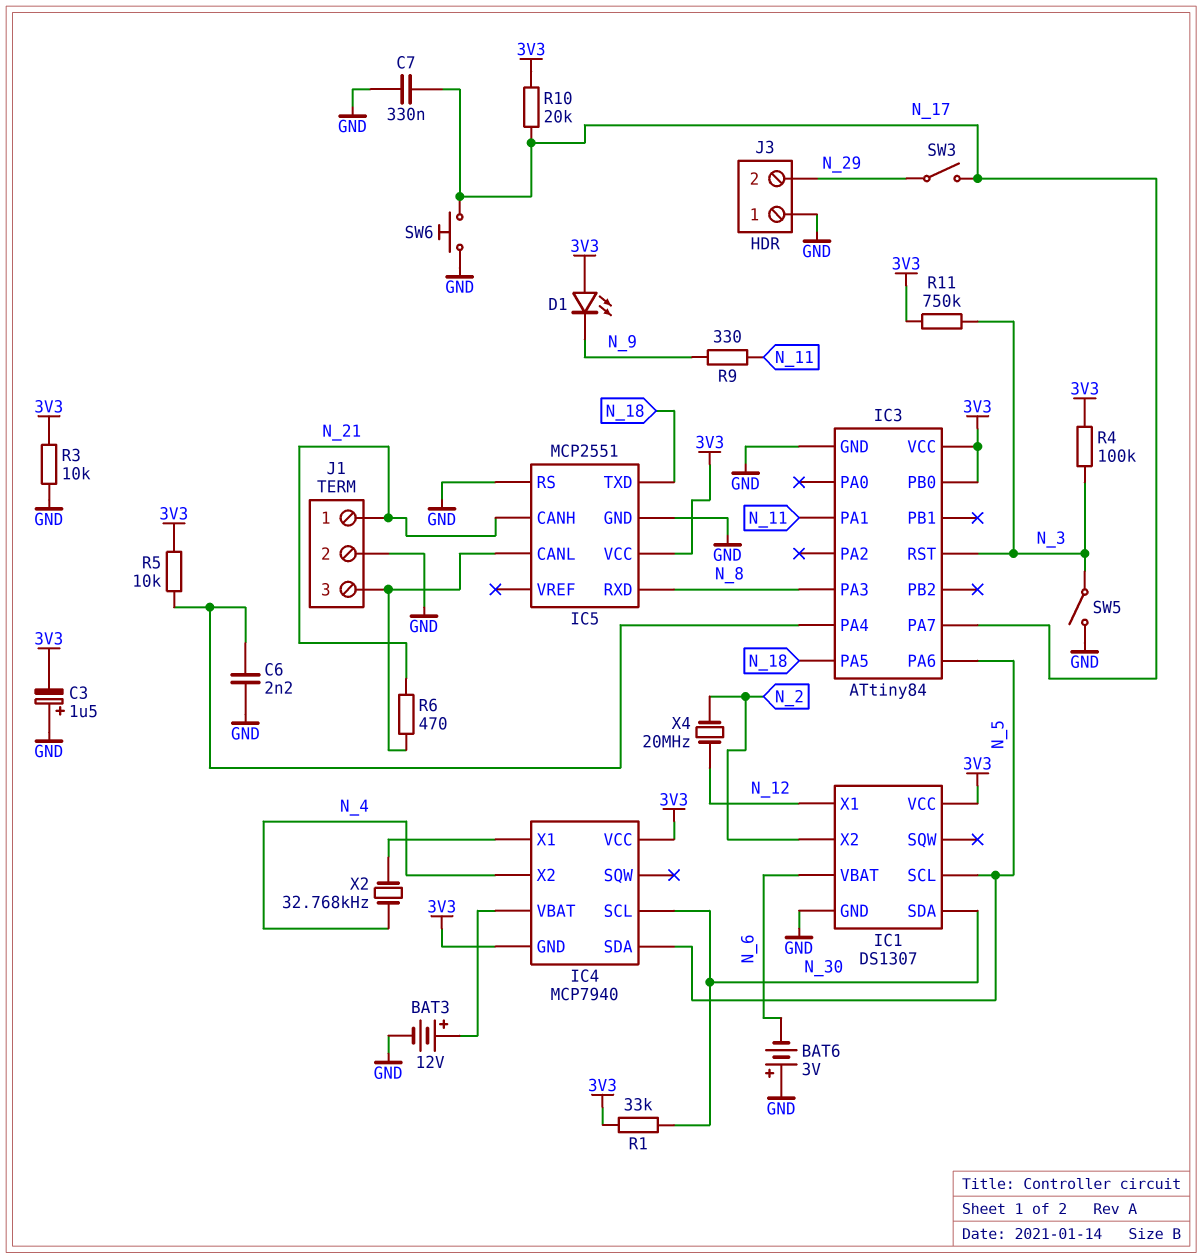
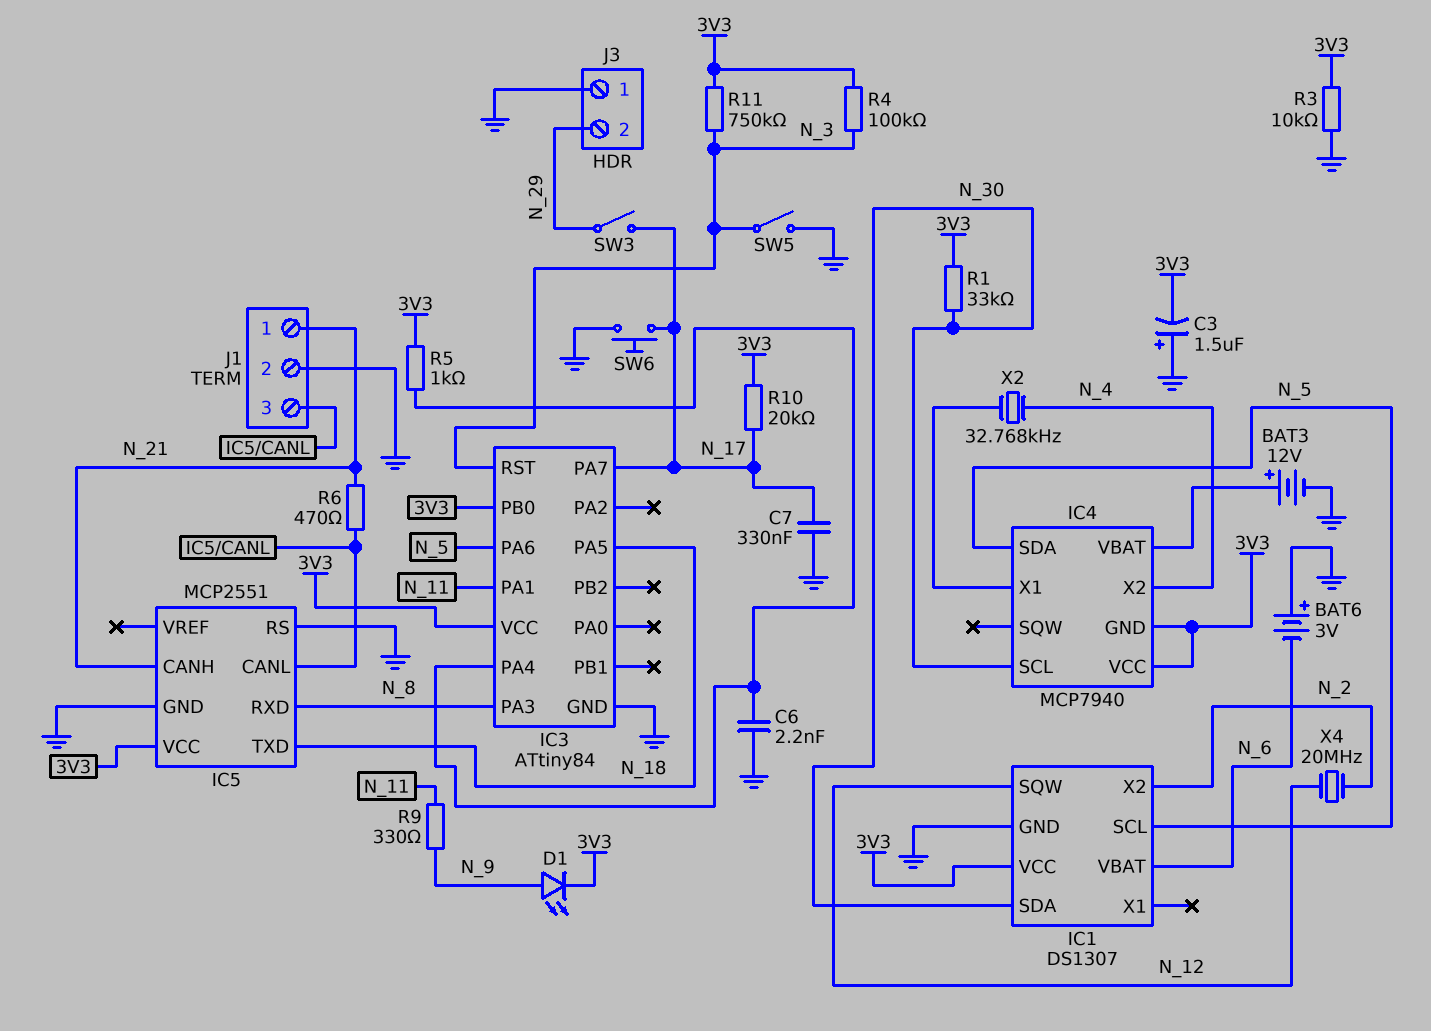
D1: LED (A 3V3, K N_9) -> LED (A N_9, K 3V3)
IC1 pin SQW: none -> N_12
IC1 pin X1: N_12 -> none
R5: 10k (3V3, IC3/PA4) -> 1k (3V3, IC3/PA4)

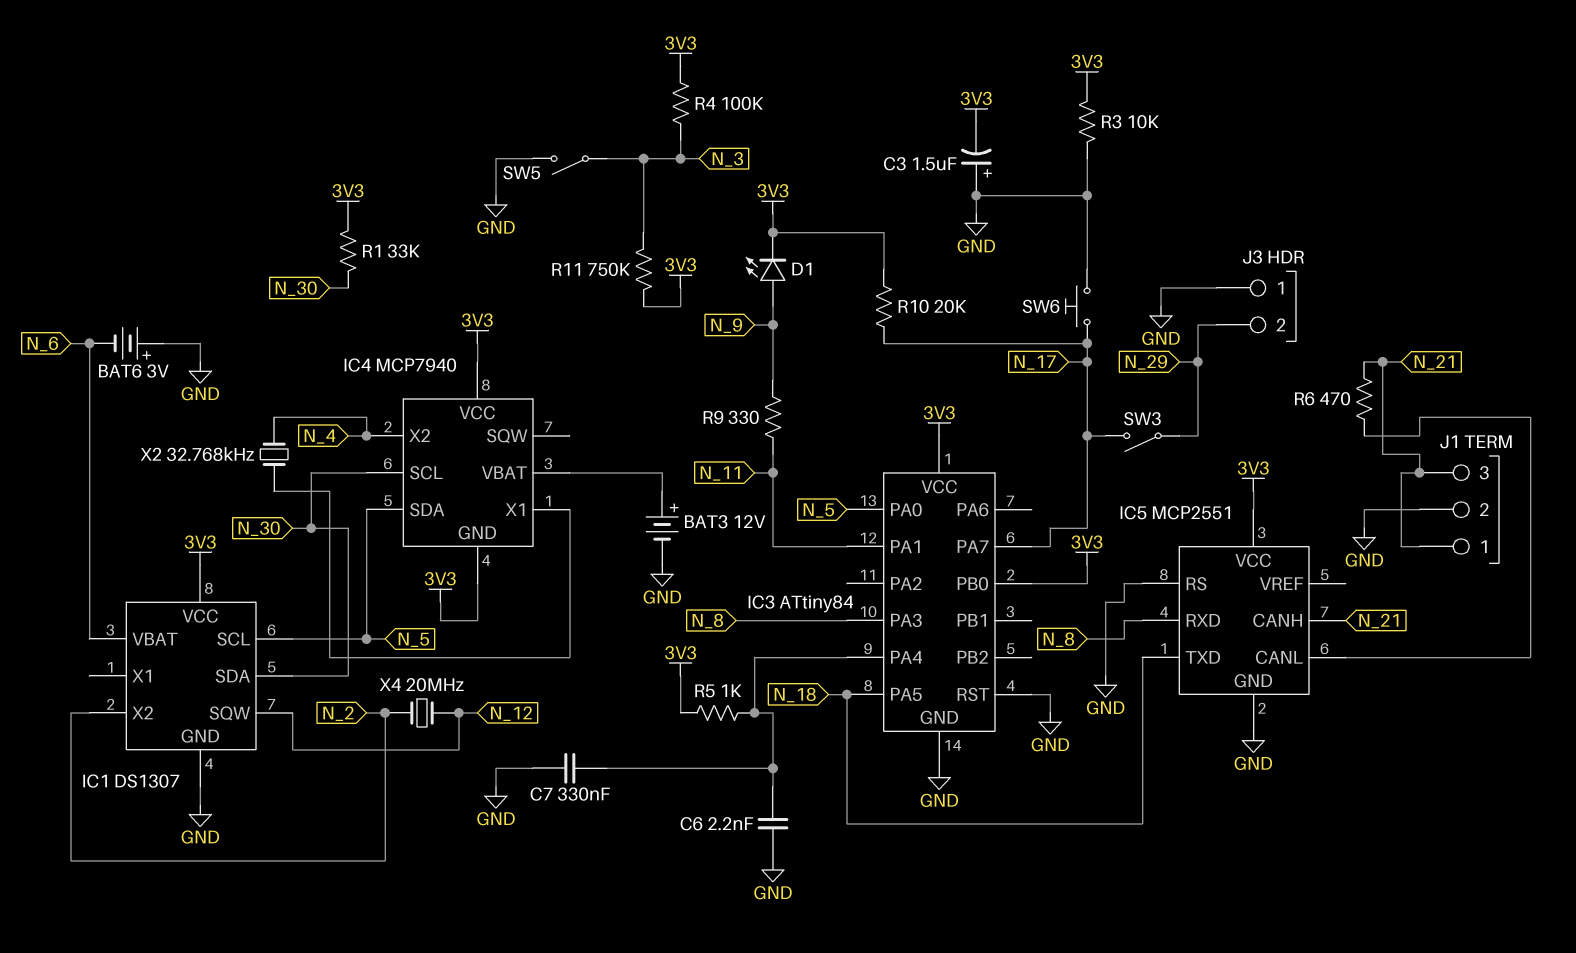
C7: 330nF (GND, N_17) -> 330nF (GND, IC3/PA4)
IC3 pin PA0: none -> N_5
IC3 pin PA6: N_5 -> none
IC3 pin RST: N_3 -> GND
J1 pin 3: IC5/CANL -> N_21

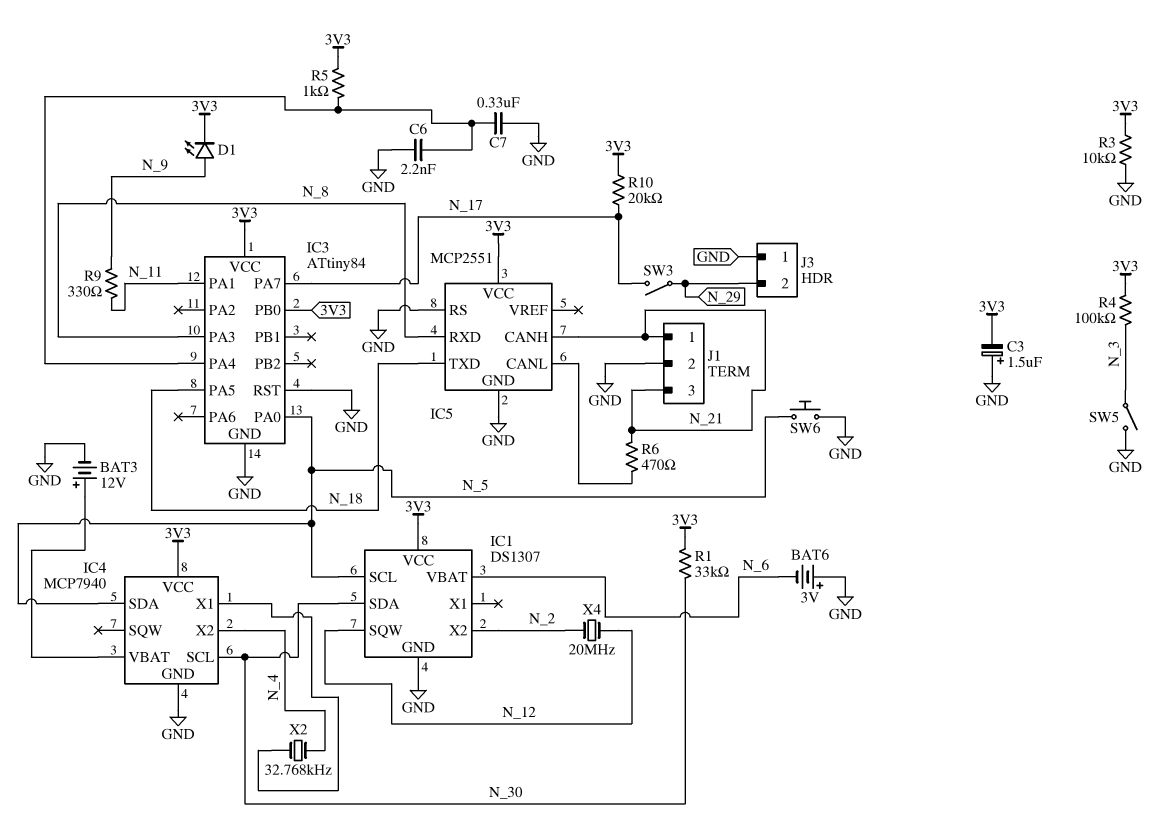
IC4 pin GND: 3V3 -> GND
R11: 750k (3V3, N_3) -> none
SW6: button (GND, N_17) -> button (GND, N_5)

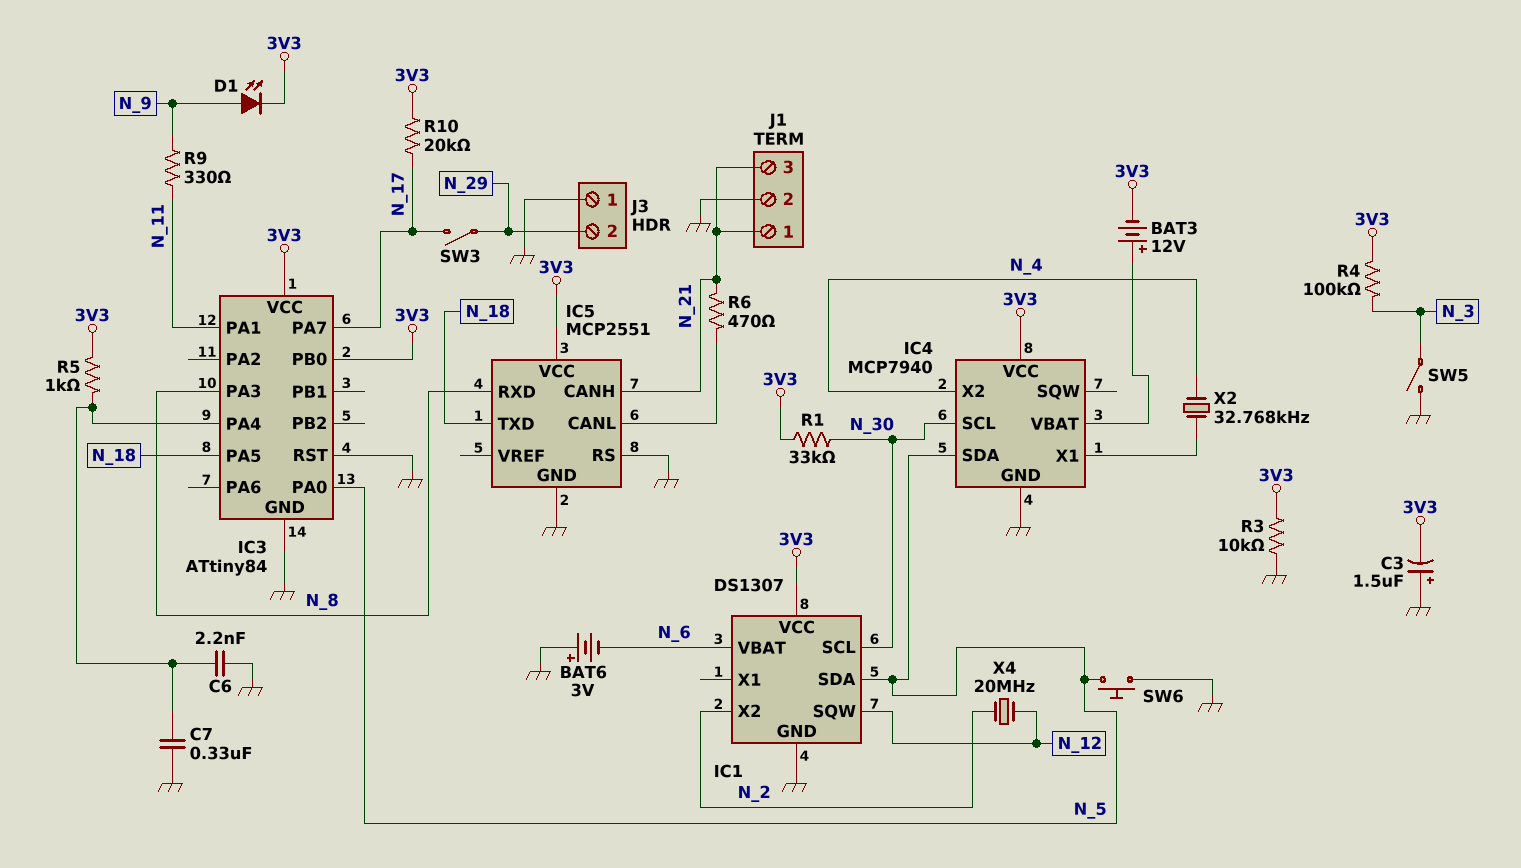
BAT3: 12V (plus IC4/VBAT, minus GND) -> 12V (plus IC4/VBAT, minus 3V3)
IC1 pin SCL: N_5 -> N_30
IC1 pin SDA: N_30 -> N_5

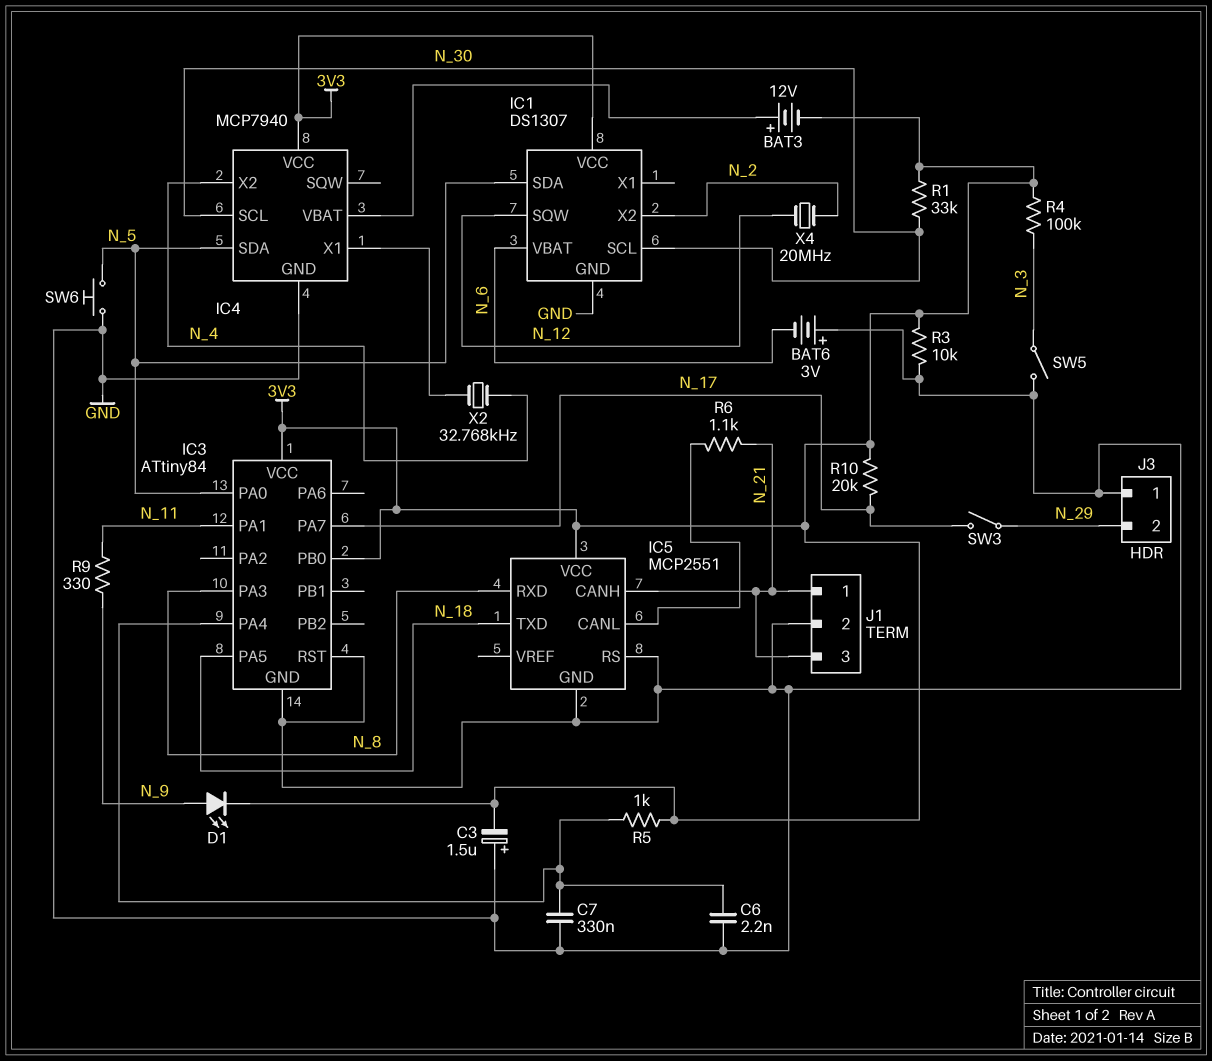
R6: 470 (IC5/CANL, N_21) -> 1.1k (IC5/CANL, N_21)

